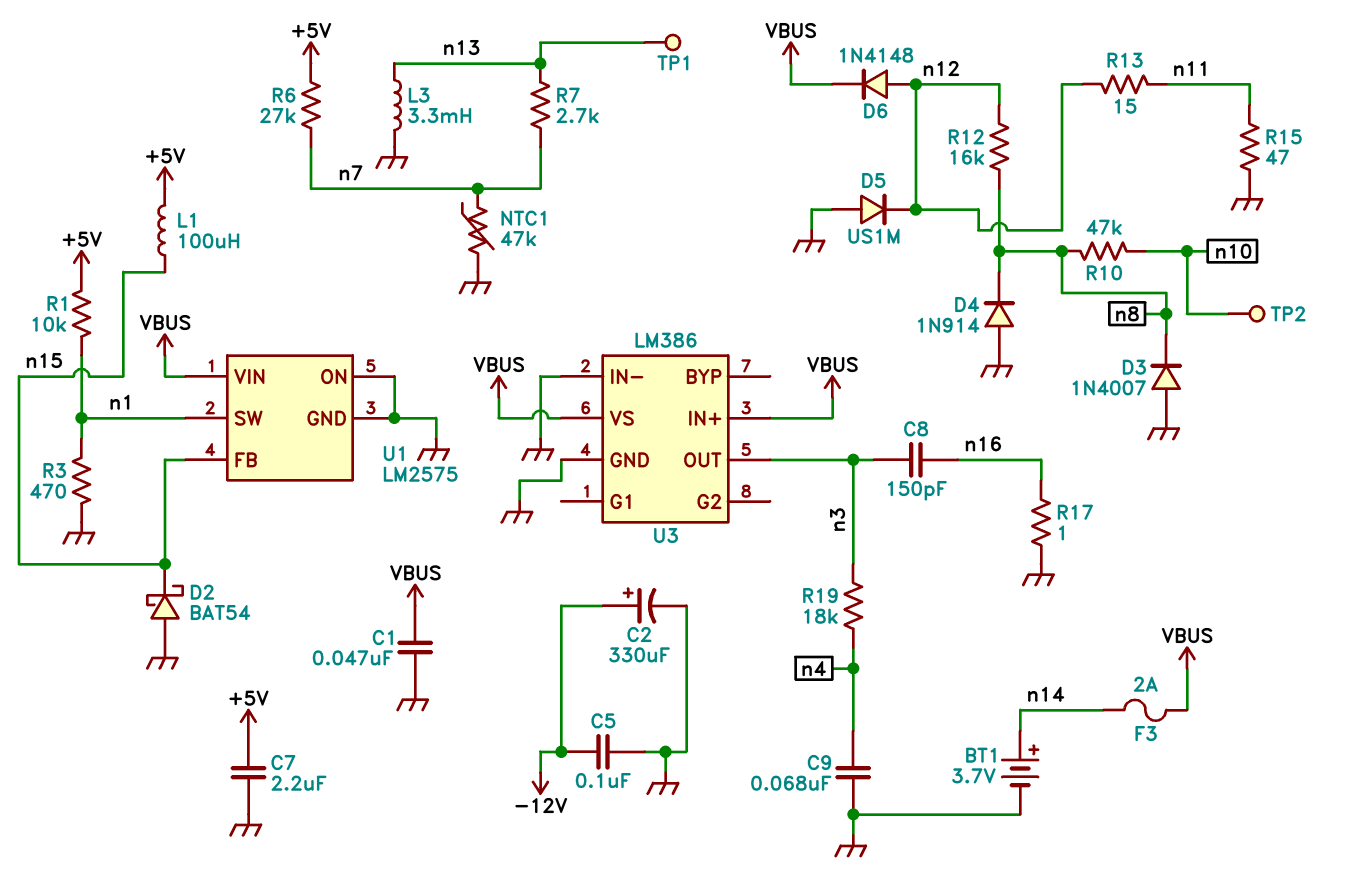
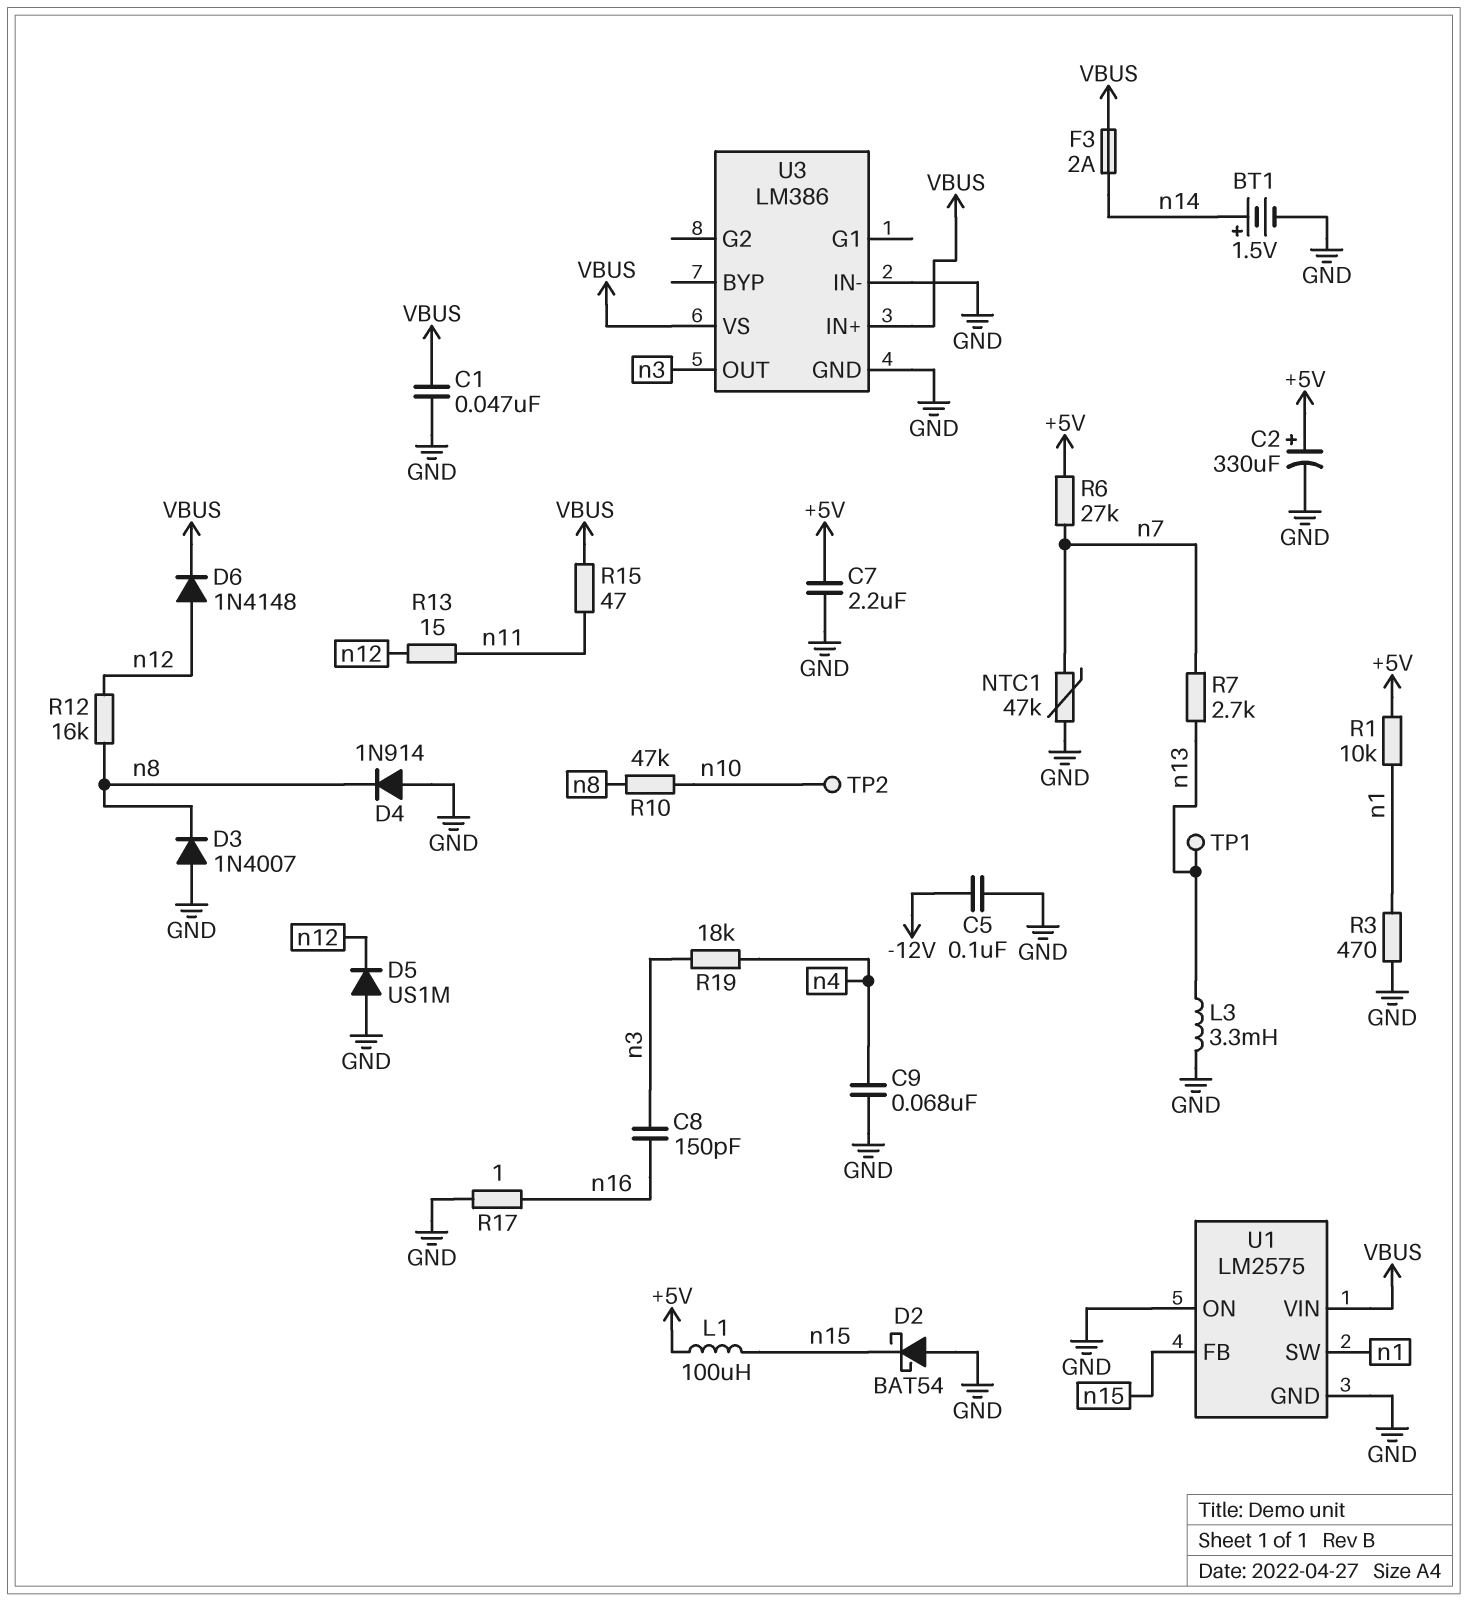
BT1: 3.7V (plus n14, minus GND) -> 1.5V (plus n14, minus GND)
C2: 330uF (plus -12V, minus GND) -> 330uF (plus +5V, minus GND)
R15: 47 (GND, n11) -> 47 (VBUS, n11)

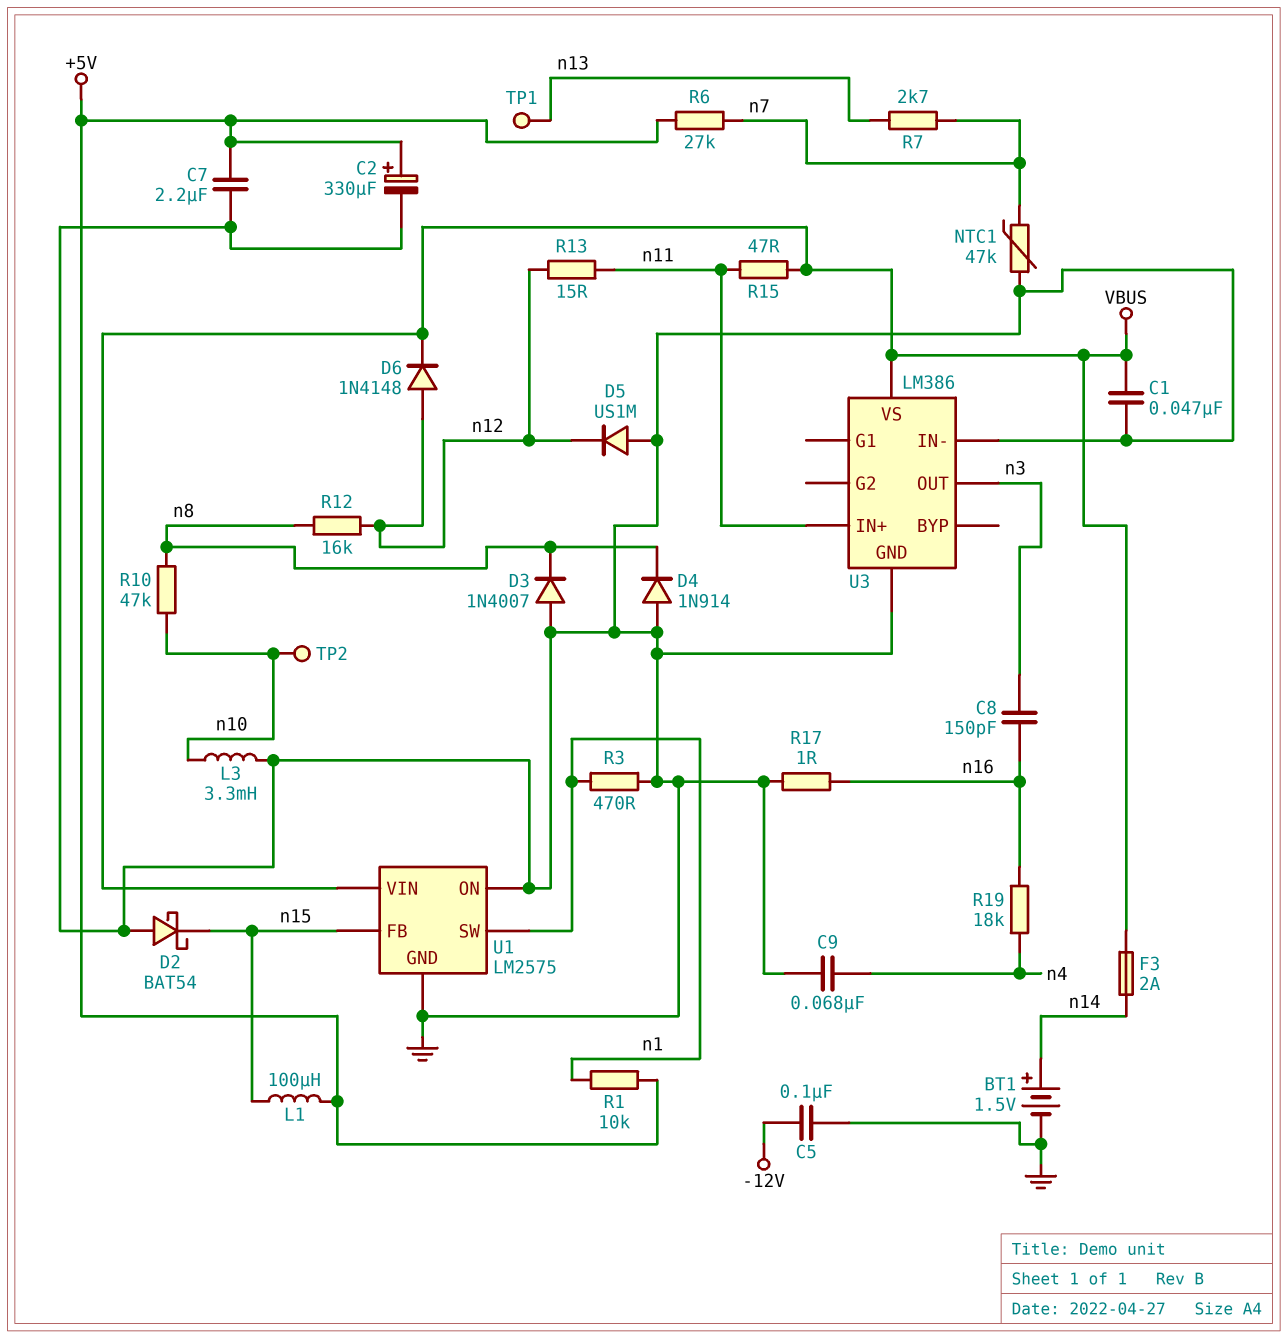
L3: 3.3mH (GND, n13) -> 3.3mH (GND, n10)
R19: 18k (n3, n4) -> 18k (n4, n16)
U3 pin IN+: VBUS -> n11

